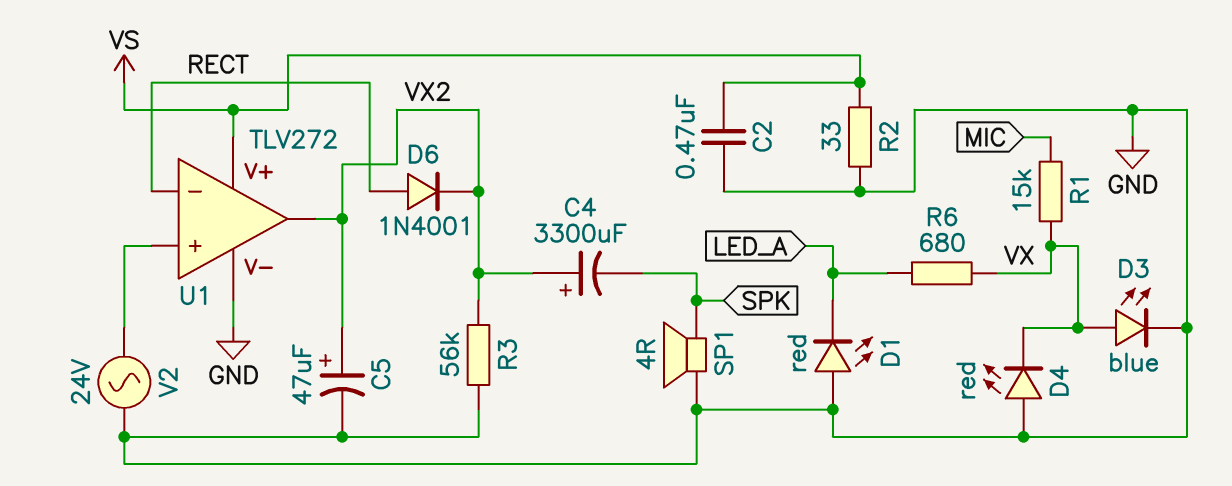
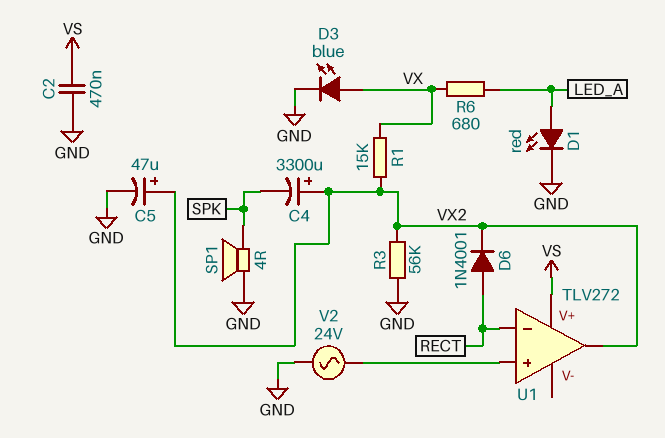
D1: LED red (A GND, K LED_A) -> LED red (A LED_A, K GND)
D4: LED red (A GND, K VX) -> none
R1: 15k (MIC, VX) -> 15k (VX, VX2)
R2: 33 (GND, VS) -> none
U1 pin V-: GND -> none

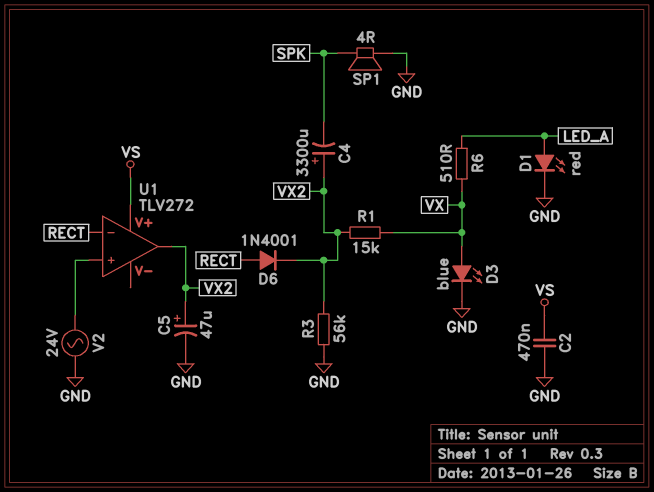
R6: 680 (LED_A, VX) -> 510 (LED_A, VX)

